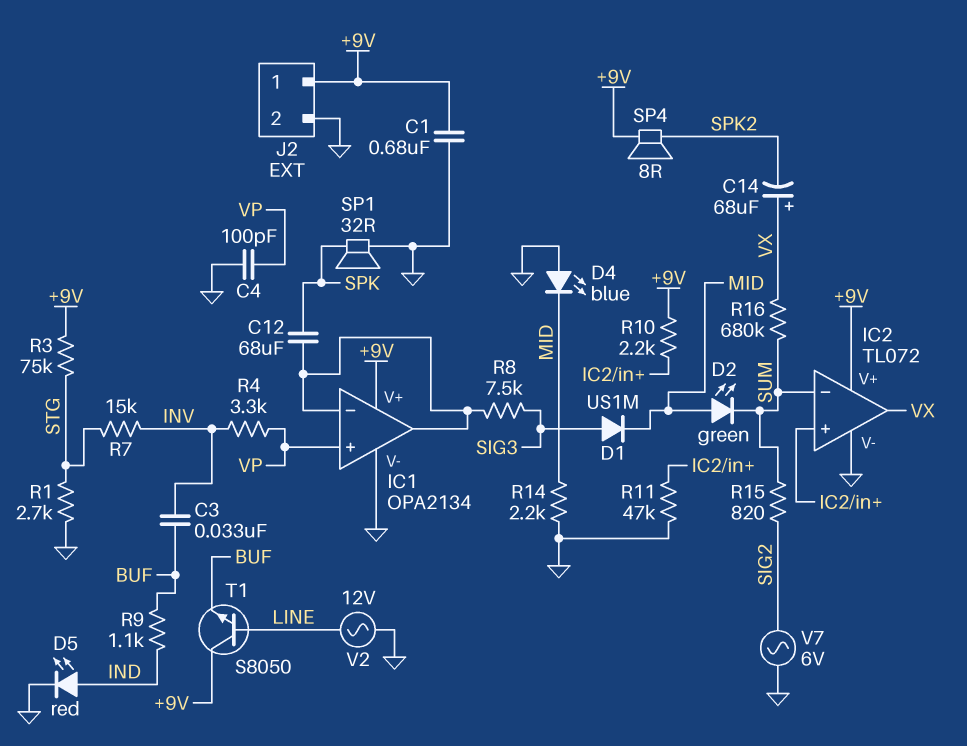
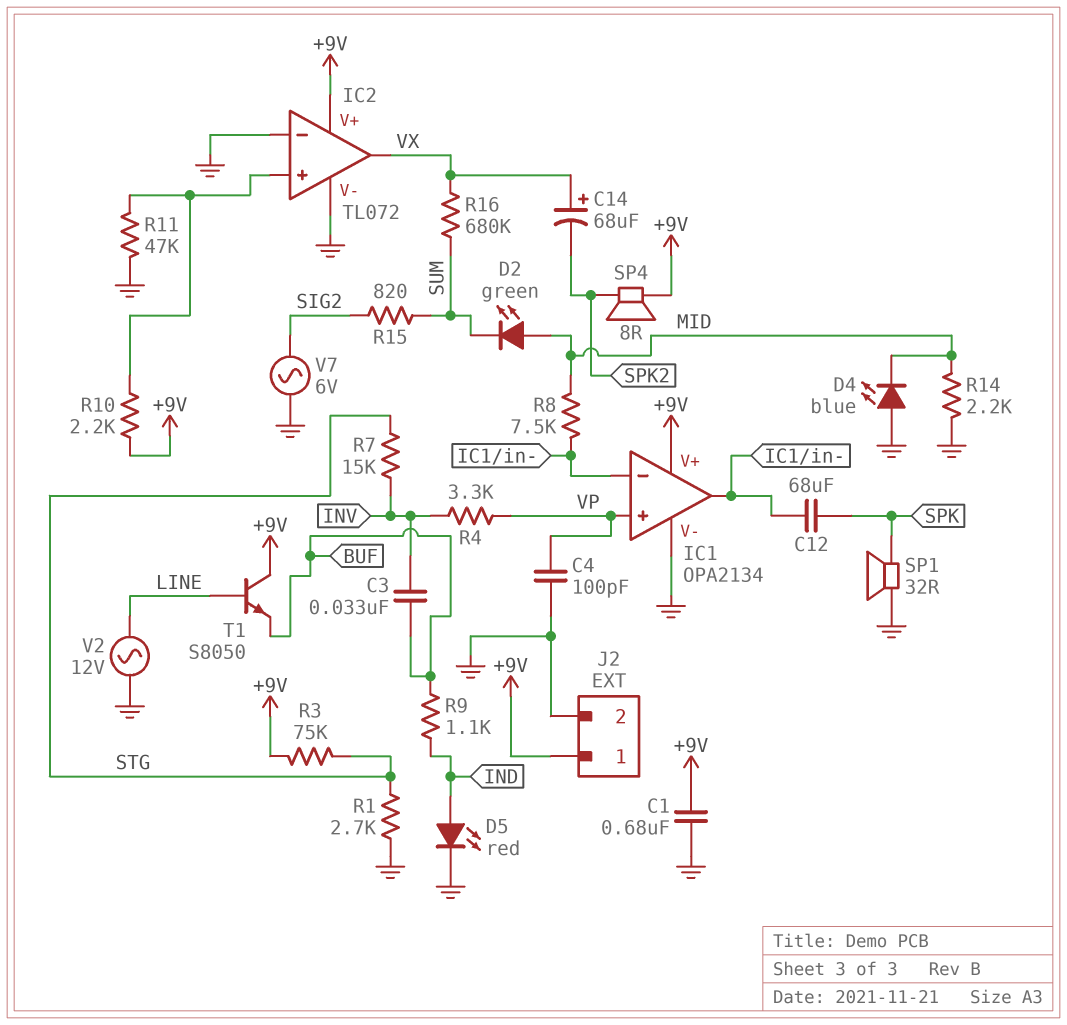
D1: diode US1M (A SIG3, K MID) -> none
IC2 pin in-: SUM -> GND
R8: 7.5k (IC1/in-, SIG3) -> 7.5k (IC1/in-, MID)

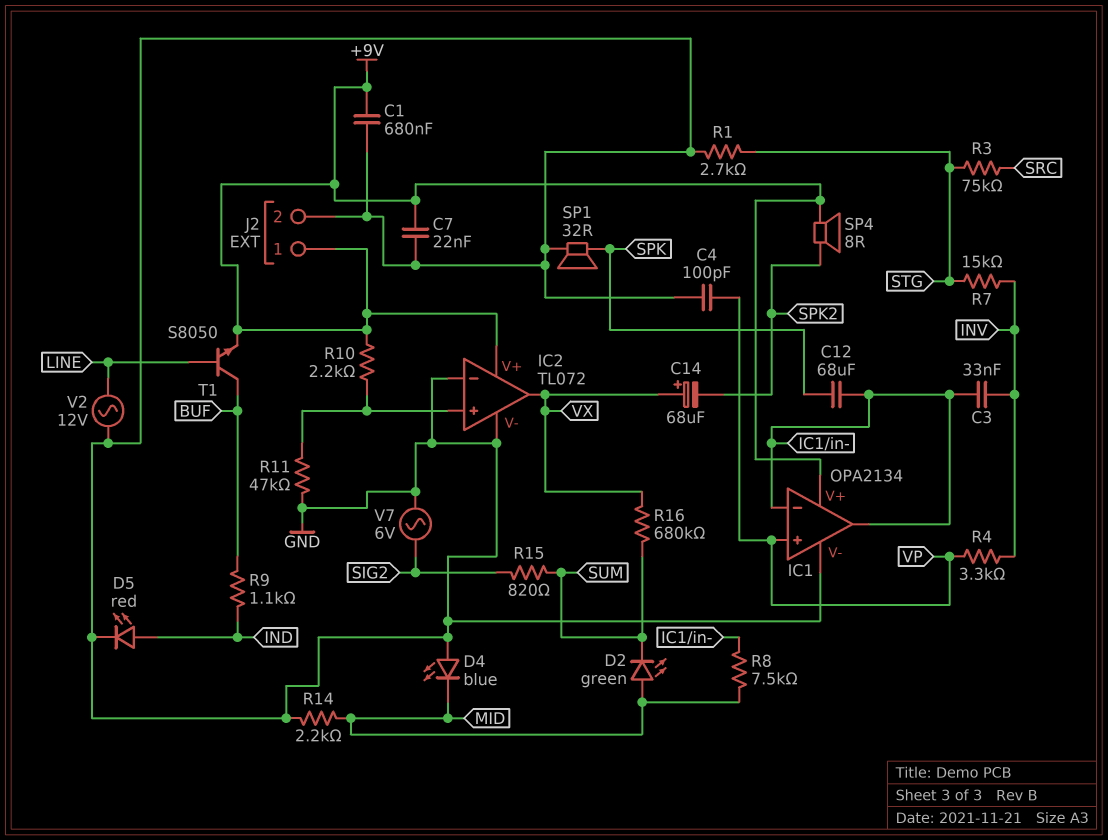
C3: 33nF (BUF, INV) -> 33nF (IC1/in-, INV)
C7: none -> 22nF (+9V, GND)
R3: 75k (+9V, STG) -> 75k (SRC, STG)
T1: NPN S8050 (B LINE, C +9V, E BUF) -> NPN S8050 (B LINE, C BUF, E +9V)

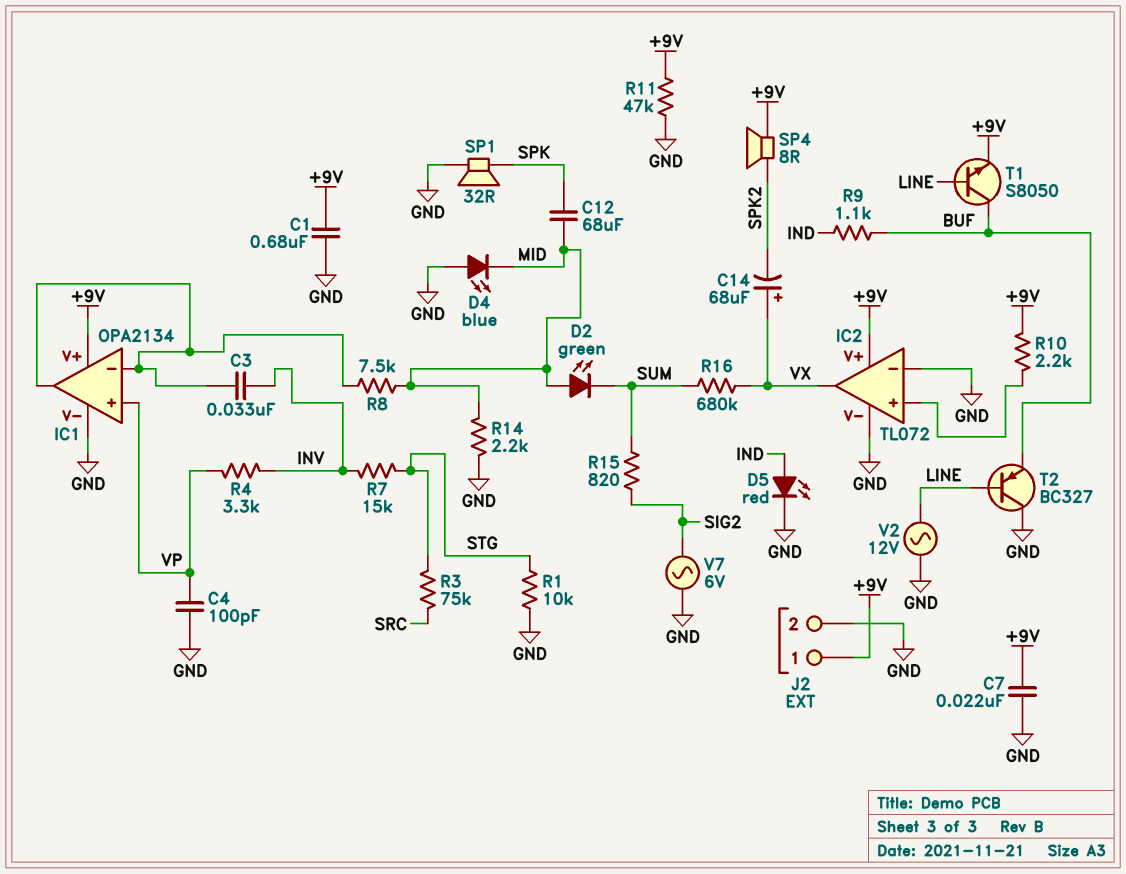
C12: 68uF (IC1/in-, SPK) -> 68uF (MID, SPK)
R1: 2.7k (GND, STG) -> 10k (GND, STG)
R11: 47k (GND, IC2/in+) -> 47k (+9V, GND)
T2: none -> PNP BC327 (B LINE, C GND, E BUF)

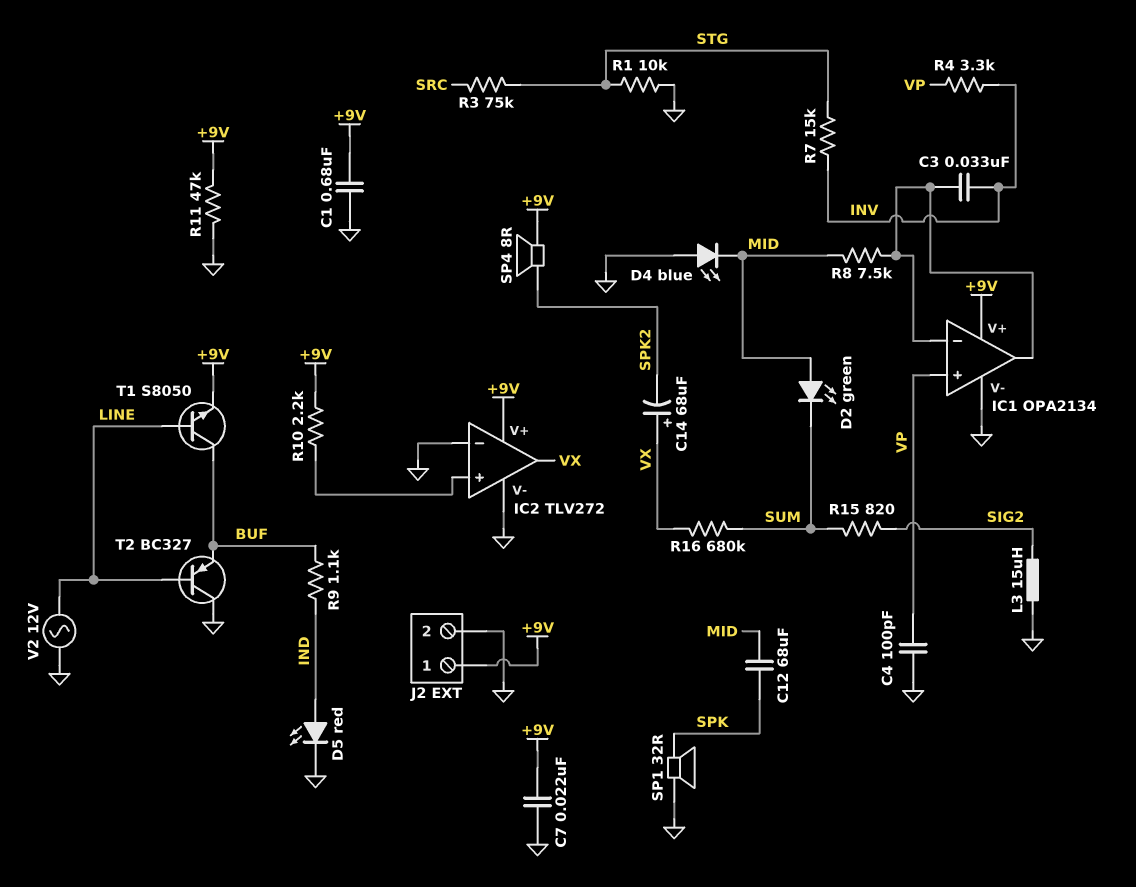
IC2: TL072 -> TLV272
L3: none -> 15uH (GND, SIG2)
R14: 2.2k (GND, MID) -> none
V7: AC 6V (GND, SIG2) -> none

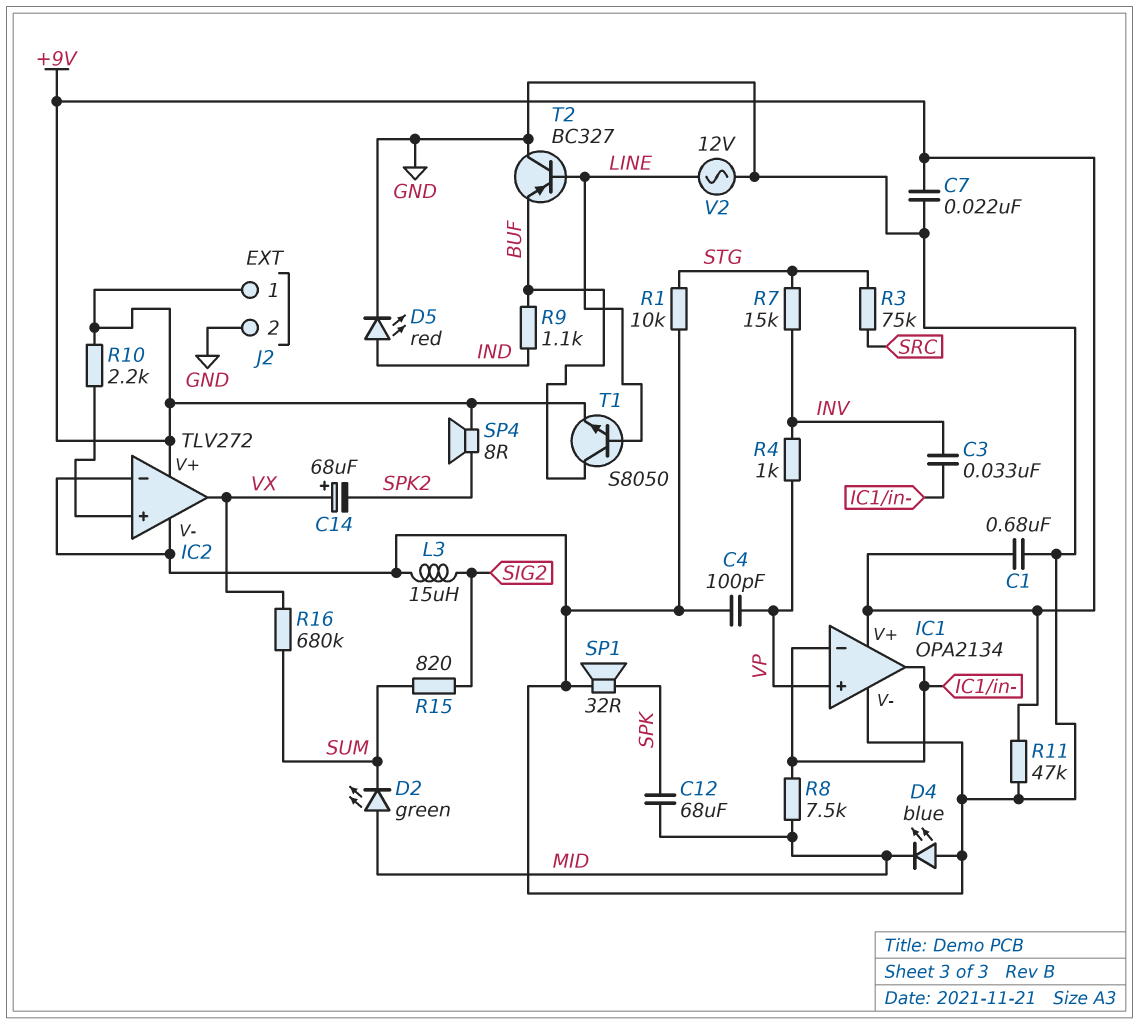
R4: 3.3k (INV, VP) -> 1k (INV, VP)

